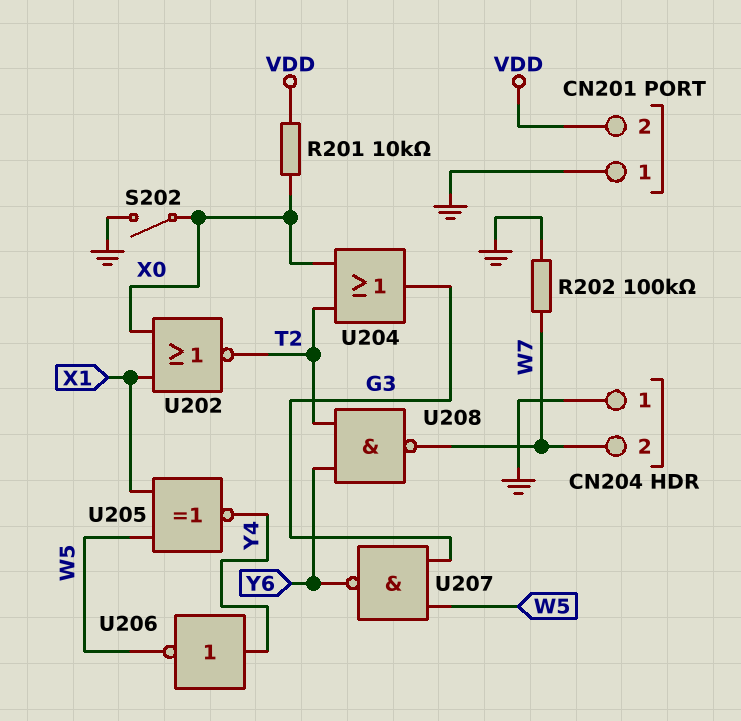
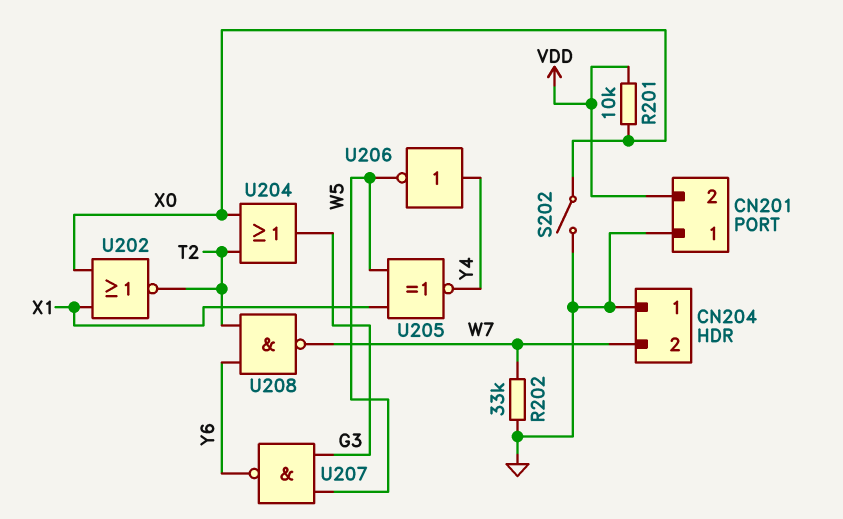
R202: 100k (GND, W7) -> 33k (GND, W7)

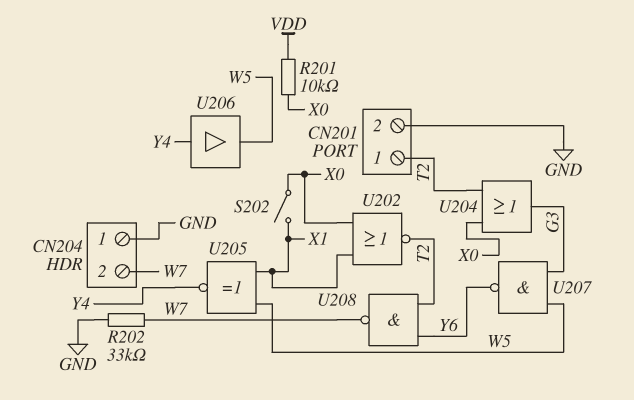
CN201 pin 1: GND -> T2
CN201 pin 2: VDD -> GND
S202: switch (GND, X0) -> switch (X0, X1)
U206: NOT (in Y4, out W5) -> buffer (in Y4, out W5)

